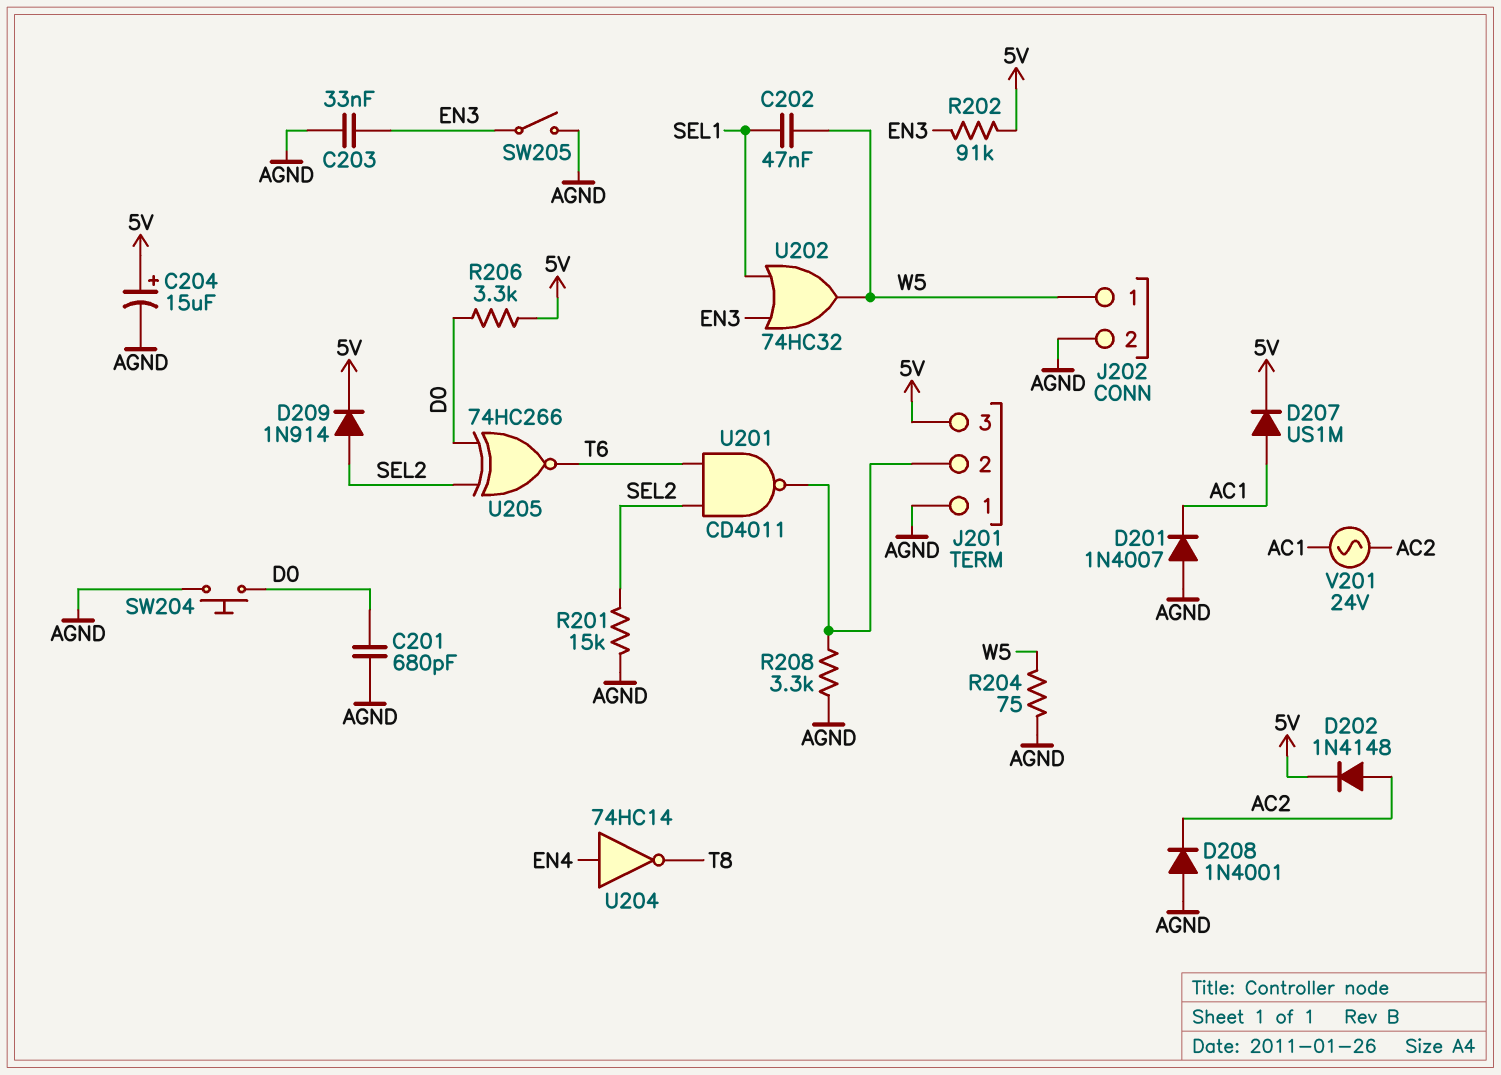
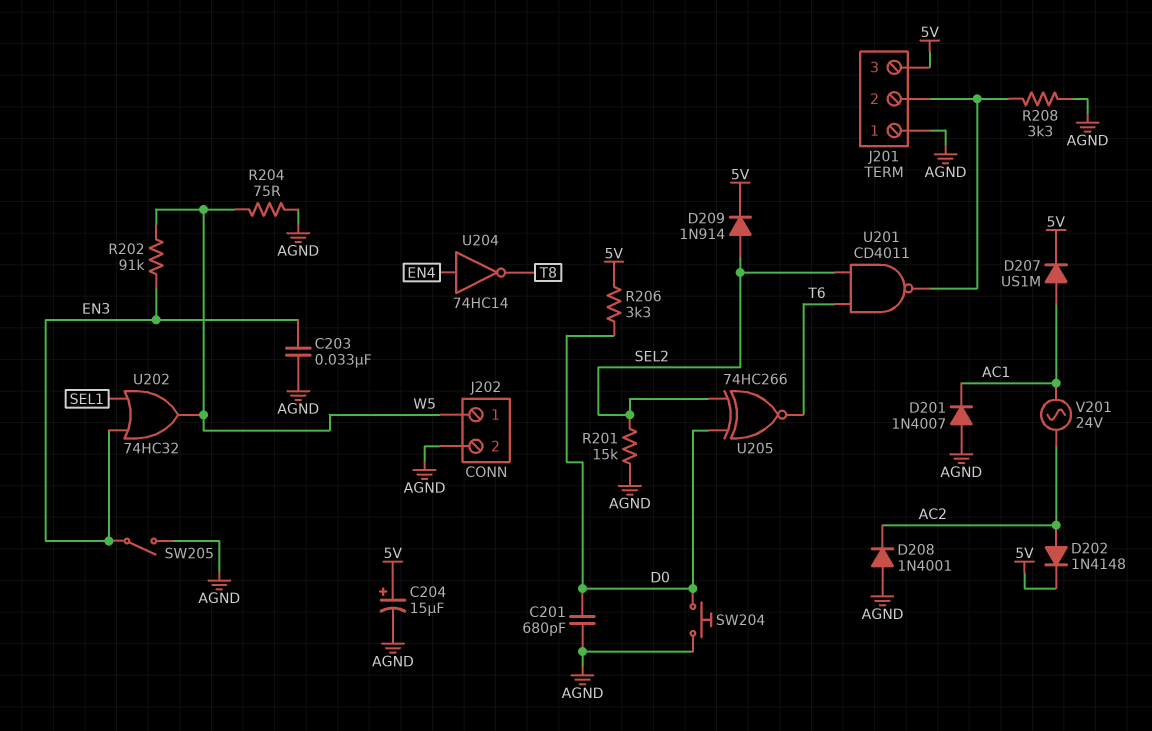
C202: 47nF (SEL1, W5) -> none
R202: 91k (5V, EN3) -> 91k (EN3, W5)

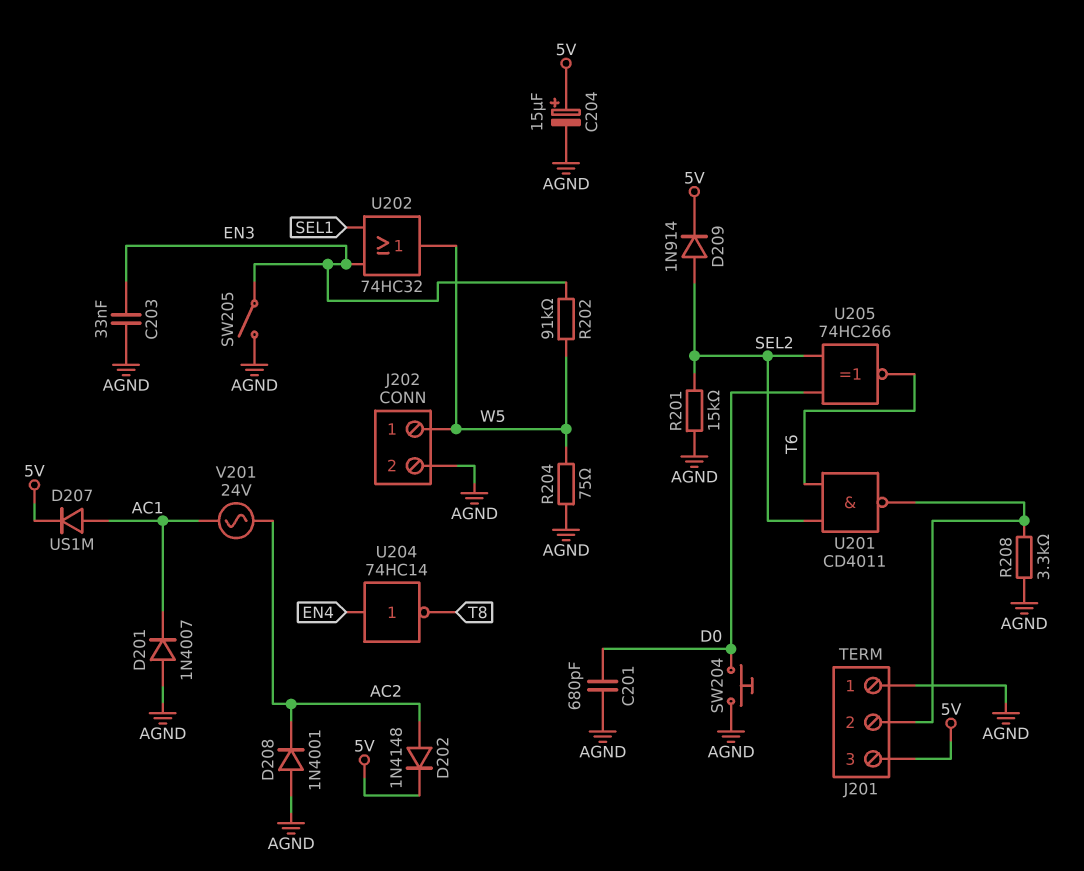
R206: 3.3k (5V, D0) -> none

